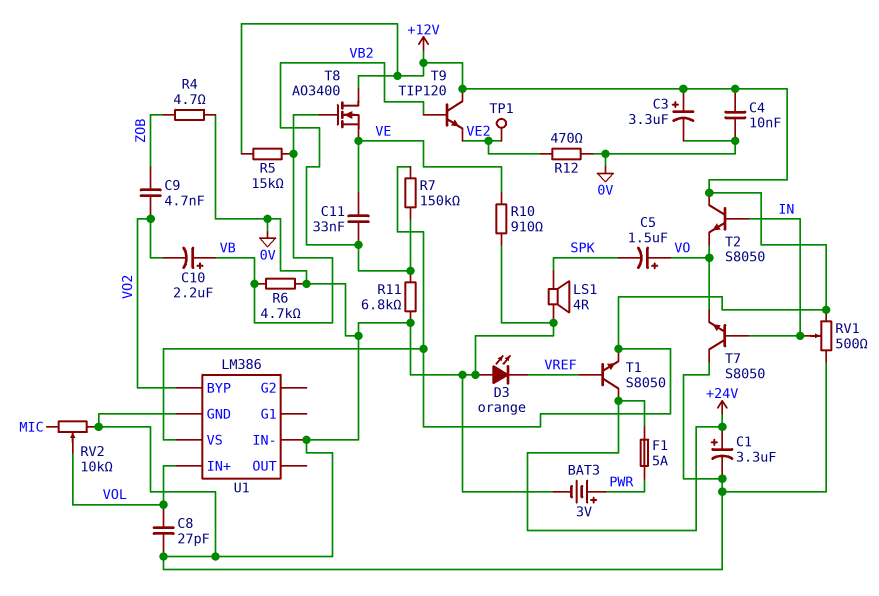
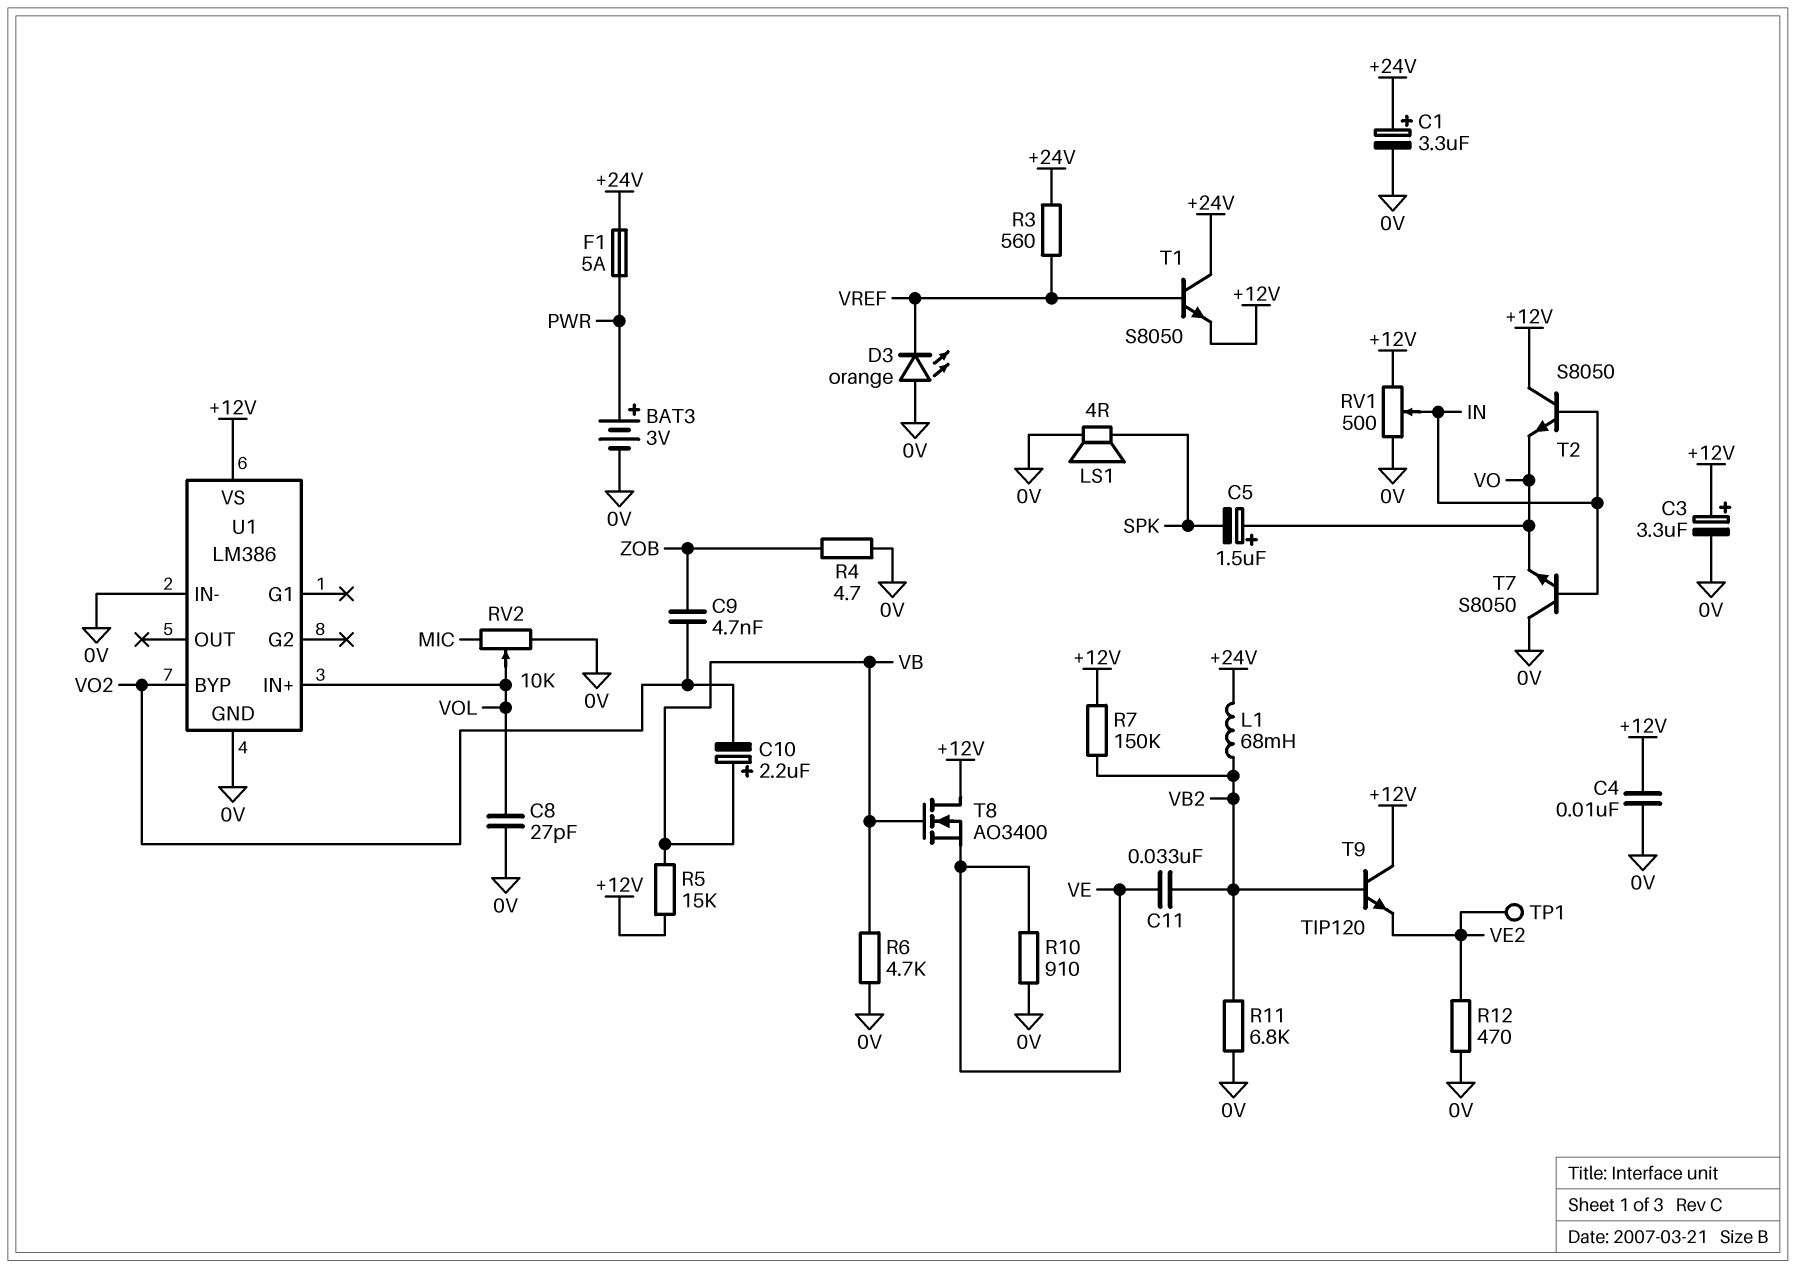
L1: none -> 68mH (+24V, VB2)
R3: none -> 560 (+24V, VREF)

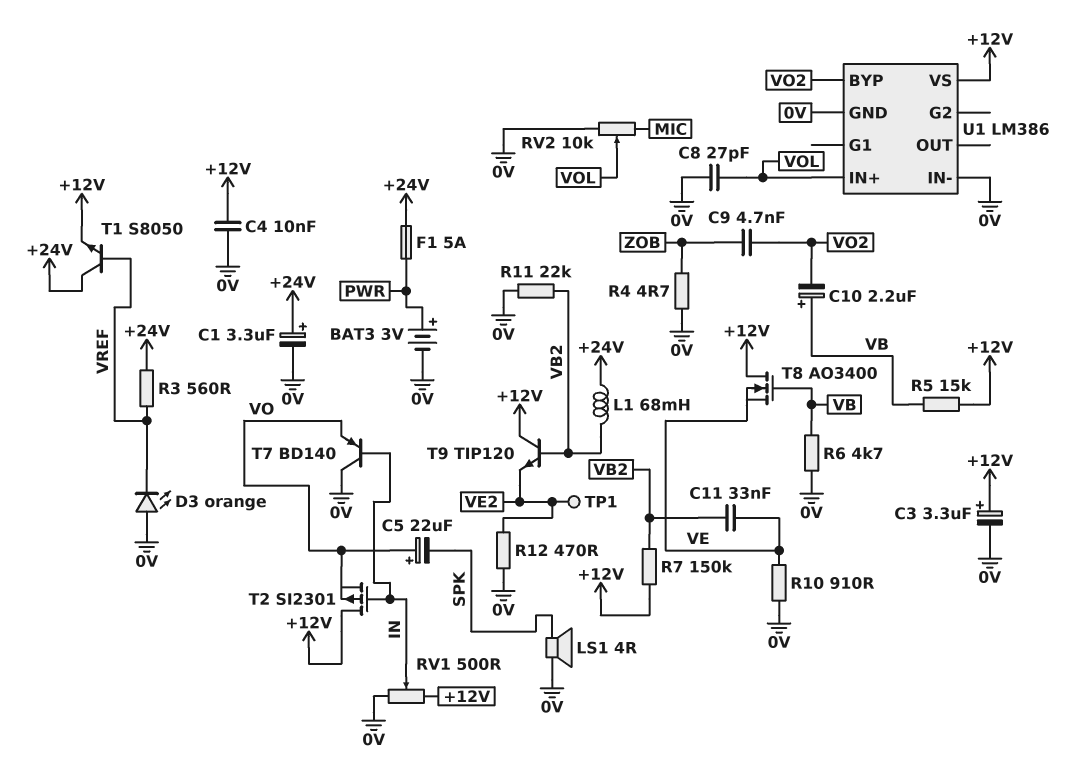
C5: 1.5uF (plus VO, minus SPK) -> 22uF (plus VO, minus SPK)
R11: 6.8k (0V, VB2) -> 22k (0V, VB2)
T2: NPN S8050 (B IN, C +12V, E VO) -> PMOS SI2301 (G IN, D +12V, S VO)
T7: NPN S8050 (B IN, C 0V, E VO) -> PNP BD140 (B IN, C 0V, E VO)

